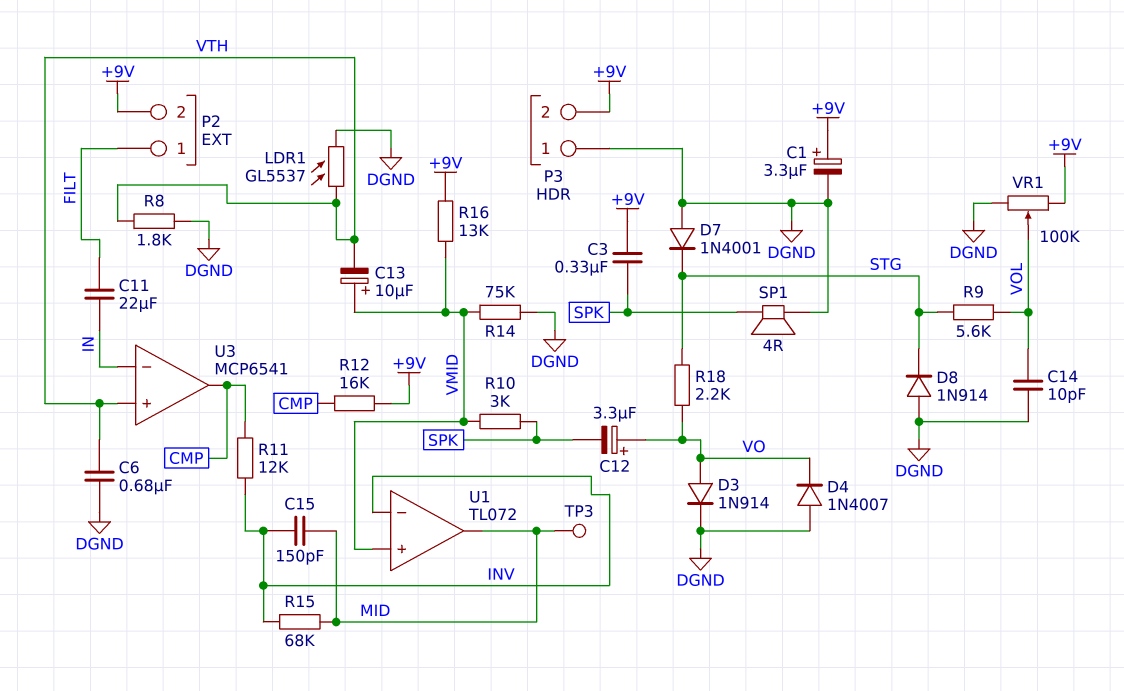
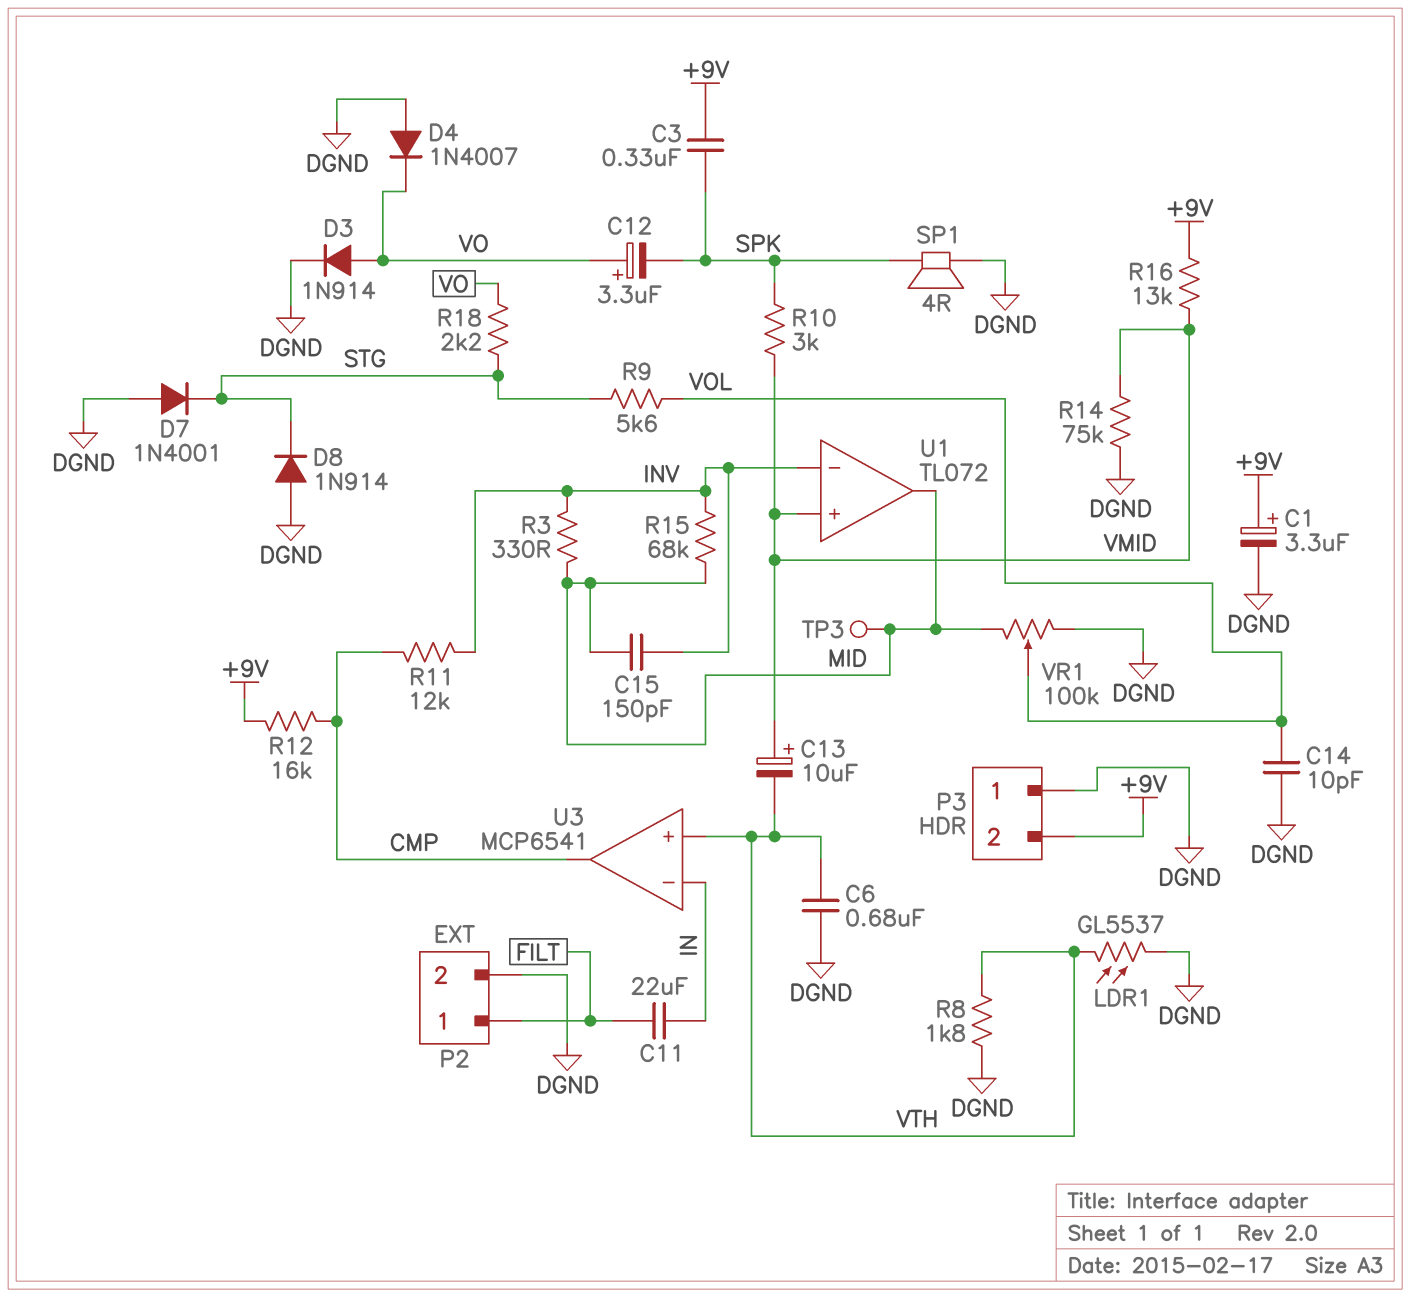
P2 pin 2: +9V -> DGND
R3: none -> 330 (INV, MID)
VR1: 100k (+9V, DGND, wiper VOL) -> 100k (DGND, MID, wiper VOL)

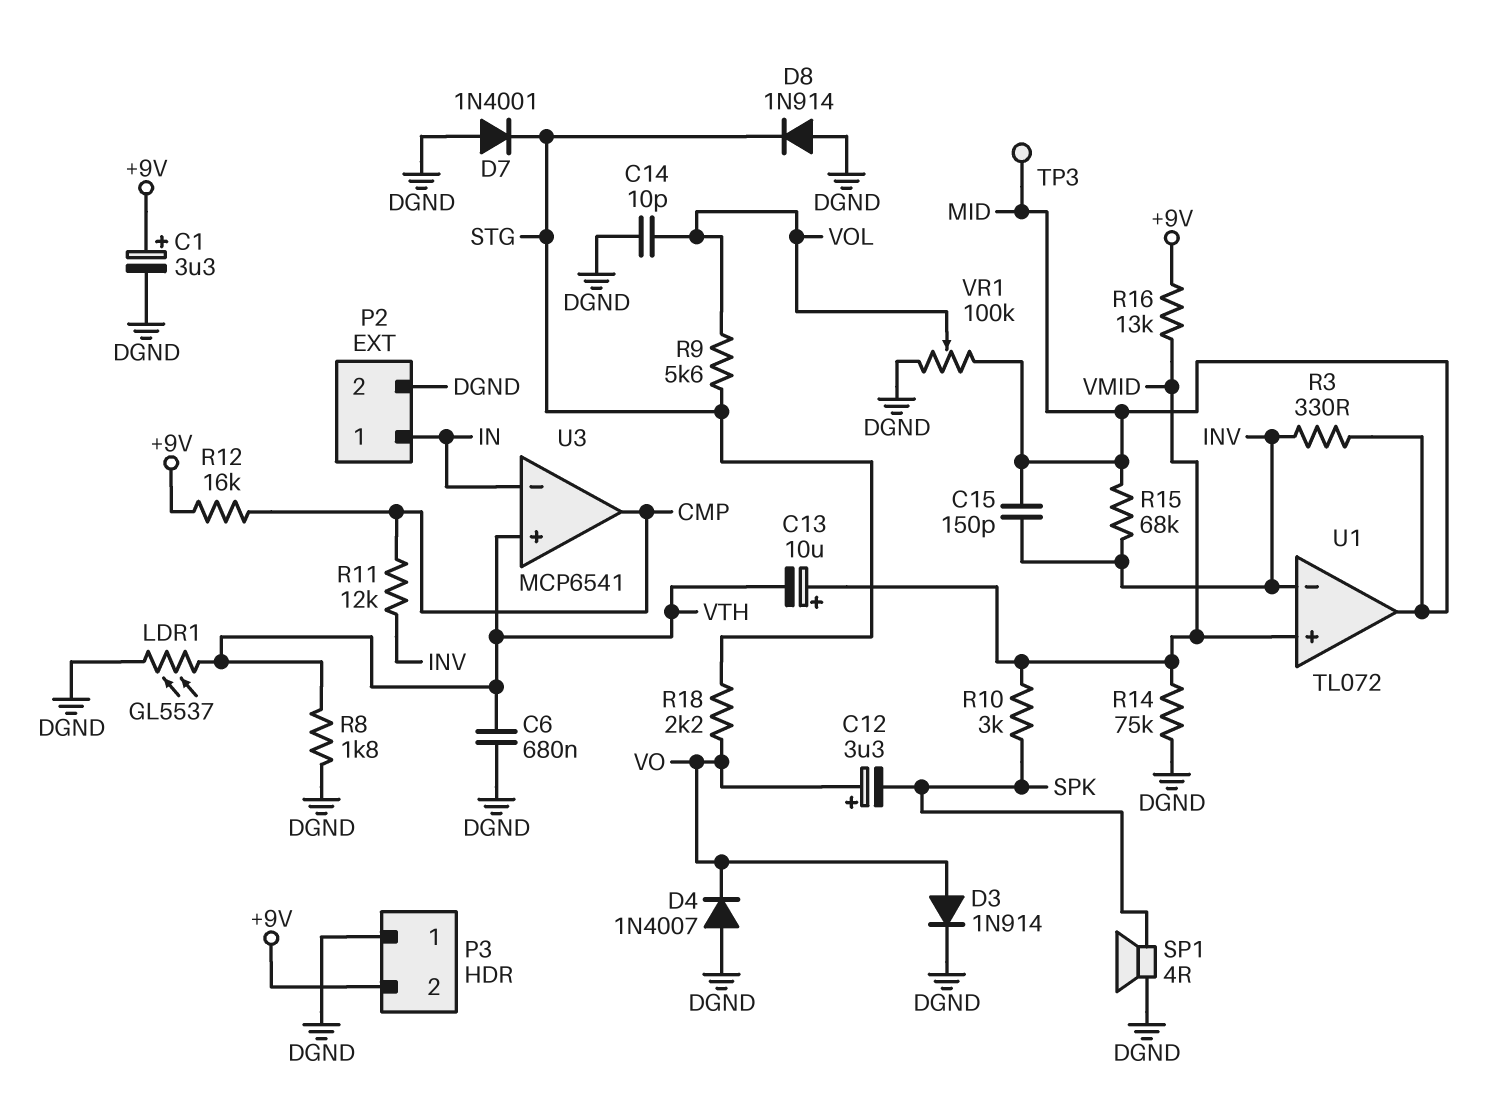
C3: 330nF (+9V, SPK) -> none
C11: 22uF (FILT, IN) -> none
P2 pin 1: FILT -> IN

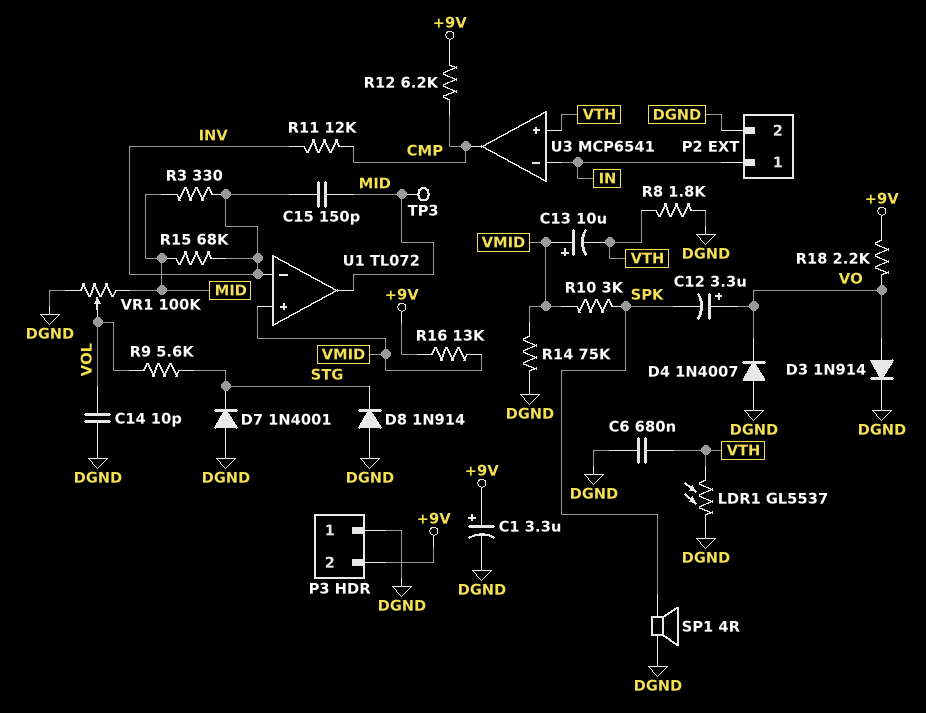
R12: 16k (+9V, CMP) -> 6.2k (+9V, CMP)
R18: 2.2k (STG, VO) -> 2.2k (+9V, VO)

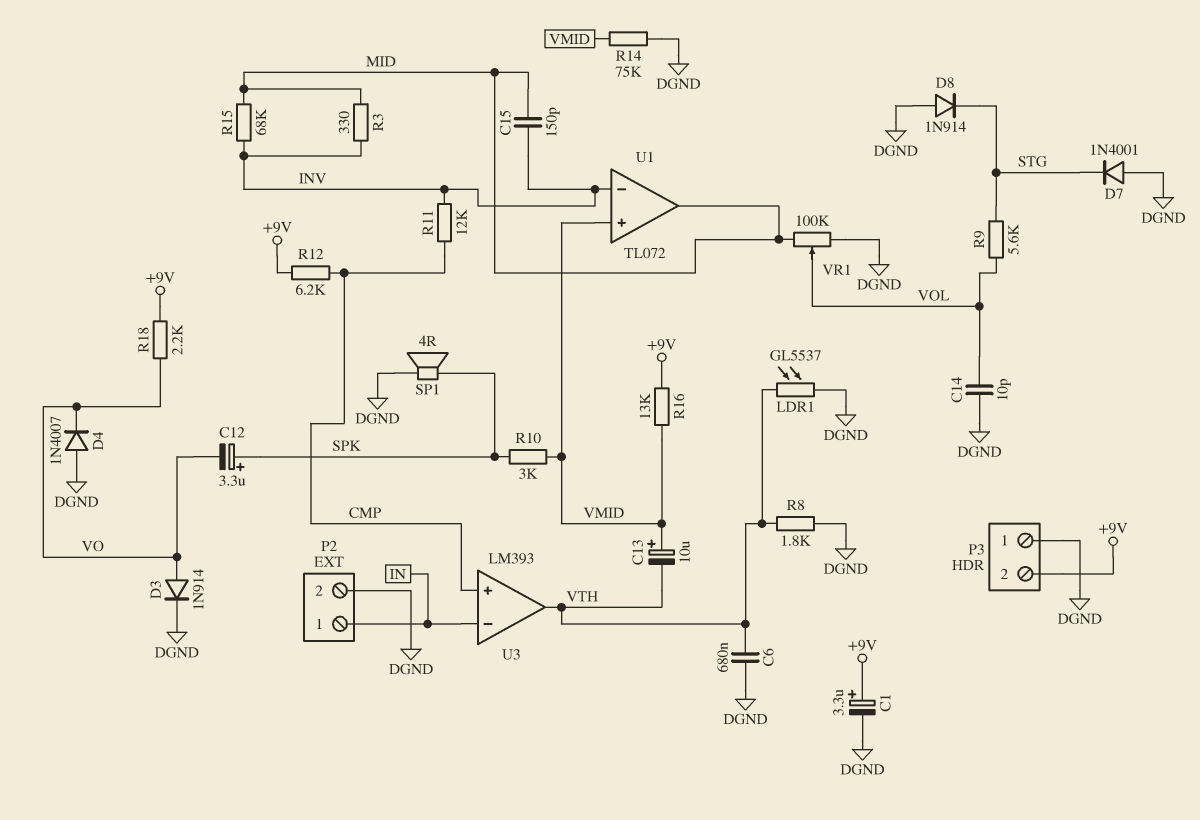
C12: 3.3uF (plus VO, minus SPK) -> 3.3uF (plus SPK, minus VO)
TP3: test point (MID) -> none
U3: MCP6541 -> LM393
U3 pin in+: VTH -> CMP
U3 pin out: CMP -> VTH

